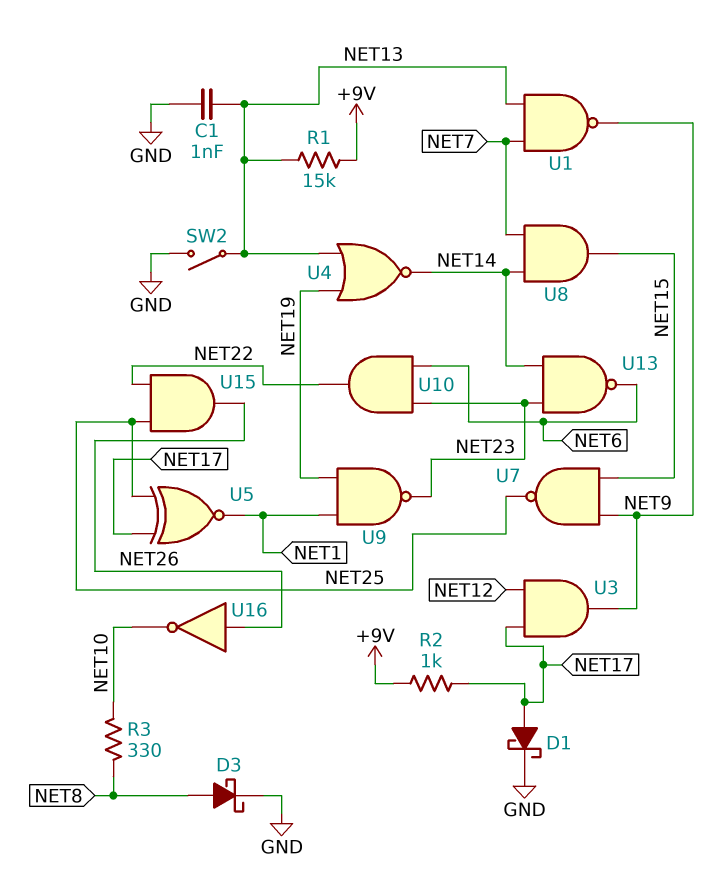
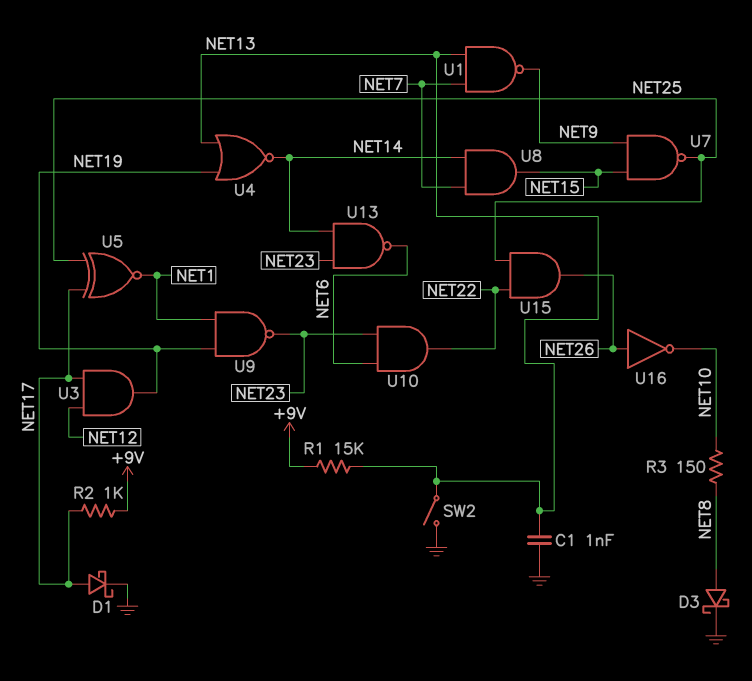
R3: 330 (NET8, NET10) -> 150 (NET8, NET10)
U3: AND (in NET12, in NET17, out NET9) -> AND (in NET12, in NET17, out NET19)

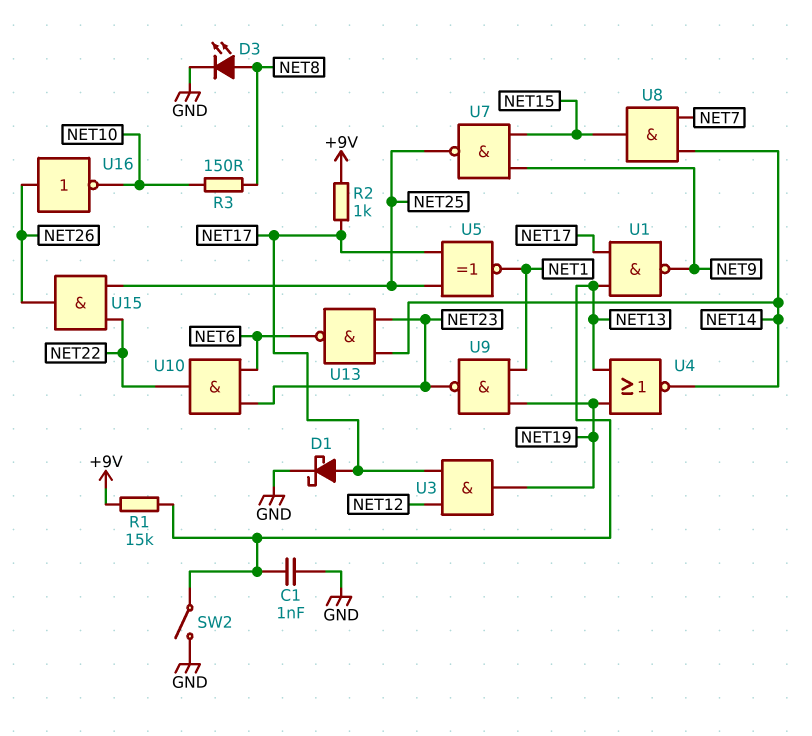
D3: schottky (A NET8, K GND) -> LED (A NET8, K GND)
U1: NAND (in NET7, in NET13, out NET9) -> NAND (in NET13, in NET17, out NET9)

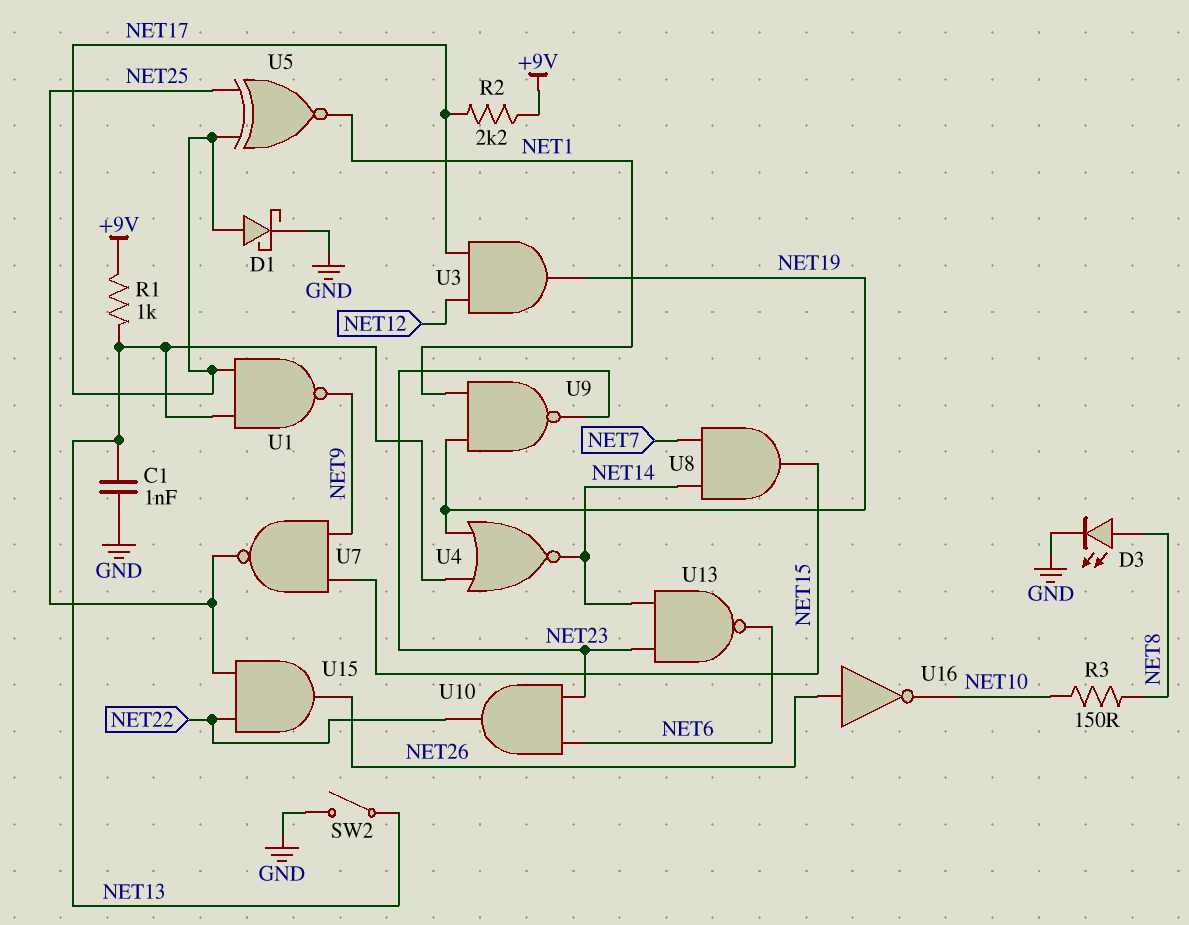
R1: 15k (+9V, NET13) -> 1k (+9V, NET13)
R2: 1k (+9V, NET17) -> 2.2k (+9V, NET17)

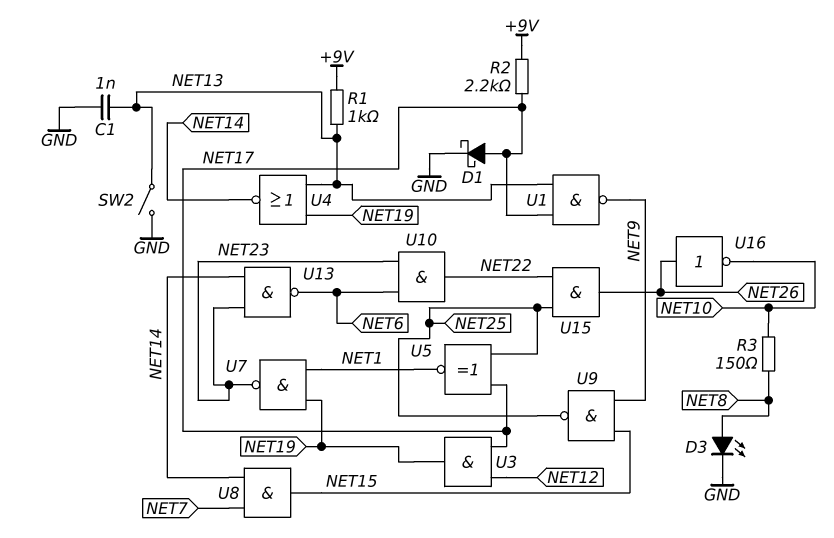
U7: NAND (in NET9, in NET15, out NET25) -> NAND (in NET1, in NET19, out NET23)
U9: NAND (in NET1, in NET19, out NET23) -> NAND (in NET9, in NET15, out NET25)

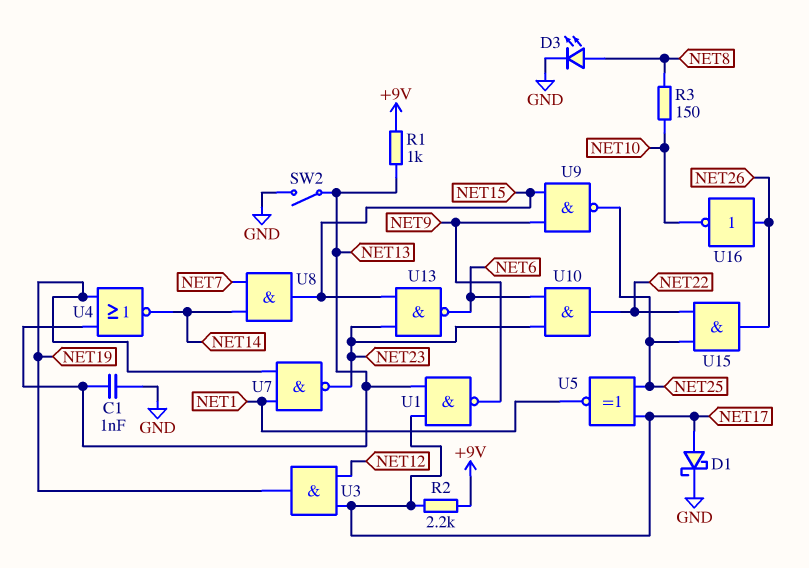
U13: NAND (in NET14, in NET23, out NET6) -> NAND (in NET15, in NET23, out NET6)

